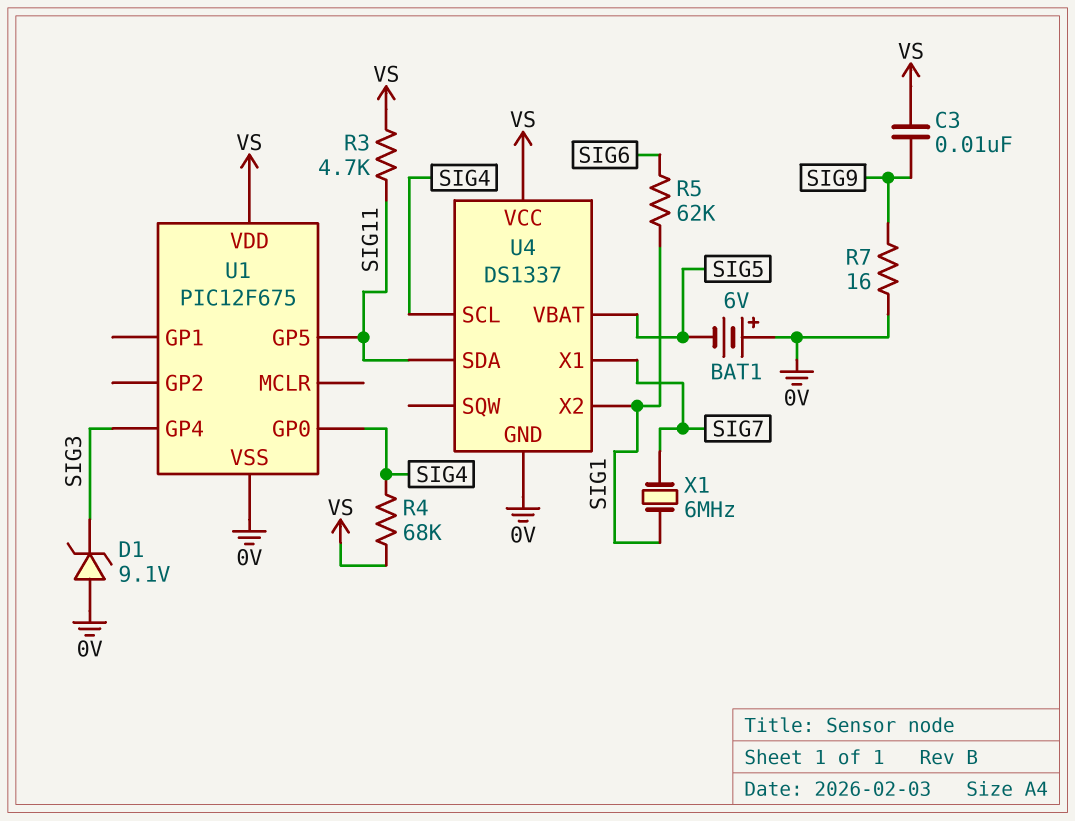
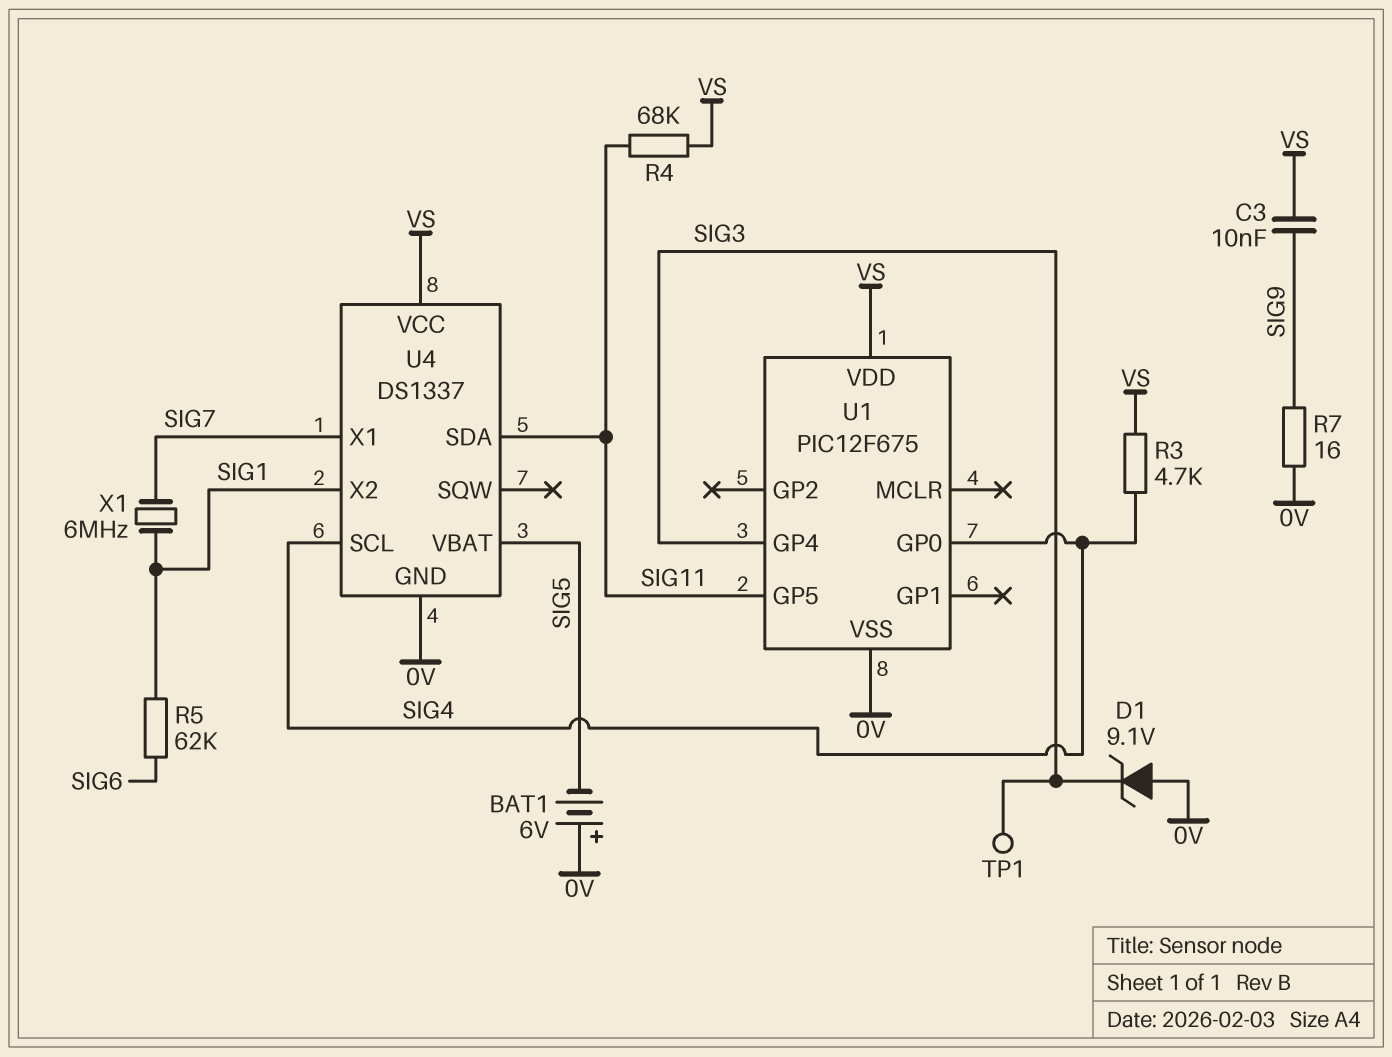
R3: 4.7k (SIG11, VS) -> 4.7k (SIG4, VS)
R4: 68k (SIG4, VS) -> 68k (SIG11, VS)
TP1: none -> test point (SIG3)

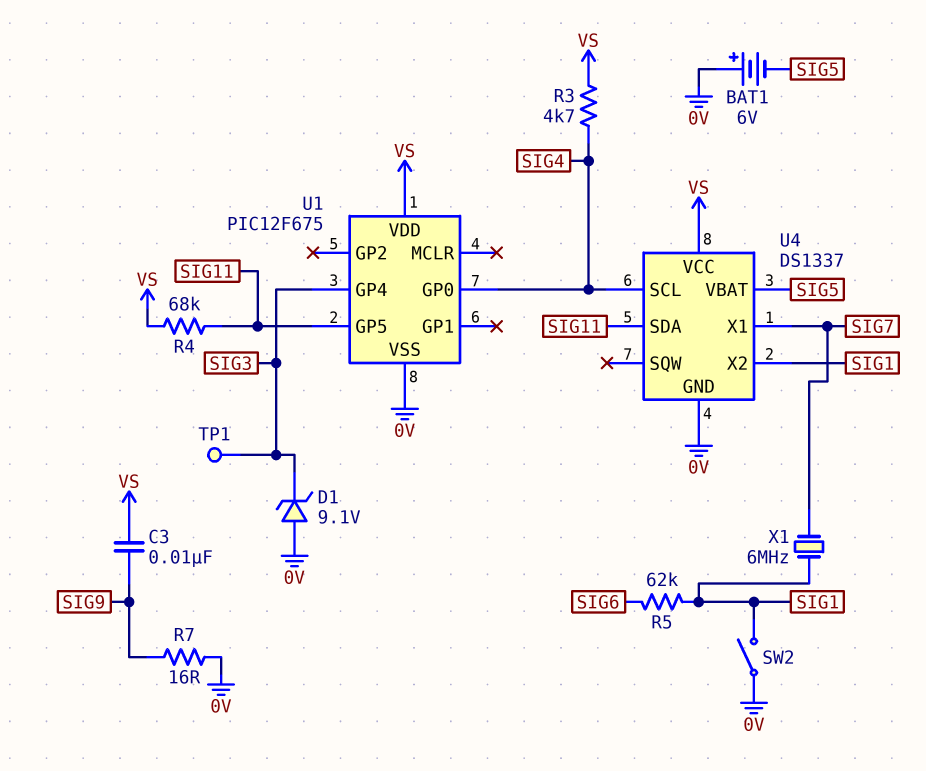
SW2: none -> switch (0V, SIG1)

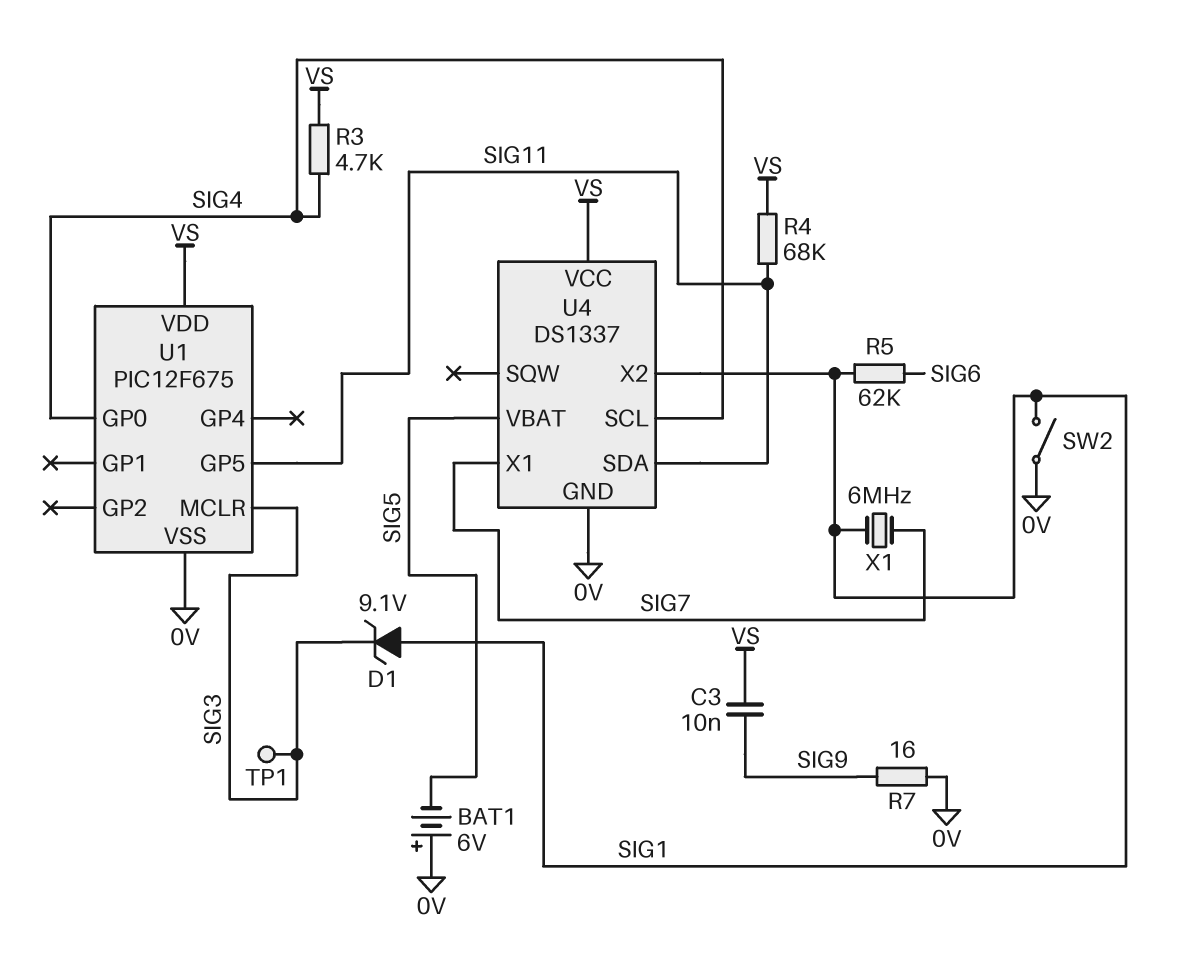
D1: zener 9.1V (A 0V, K SIG3) -> zener 9.1V (A SIG1, K SIG3)
U1 pin GP4: SIG3 -> none
U1 pin MCLR: none -> SIG3

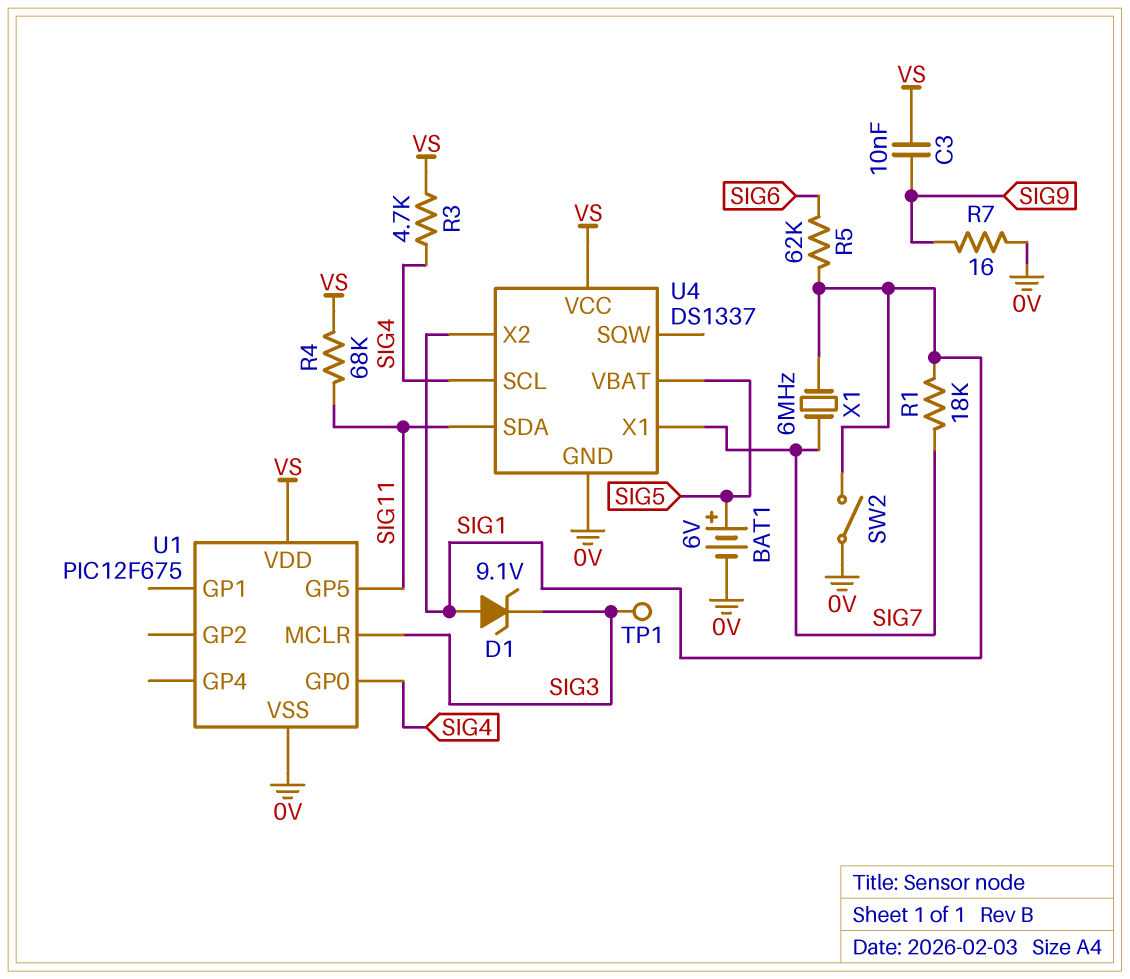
BAT1: 6V (plus 0V, minus SIG5) -> 6V (plus SIG5, minus 0V)
R1: none -> 18k (SIG1, SIG7)

